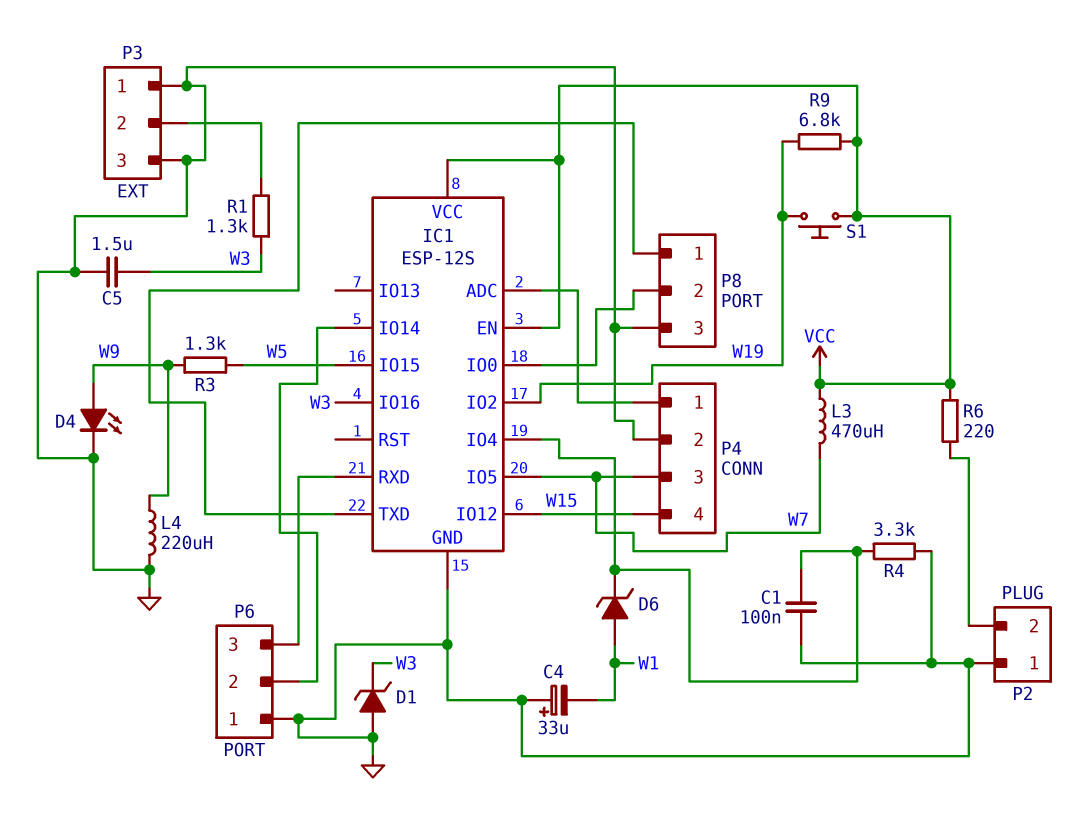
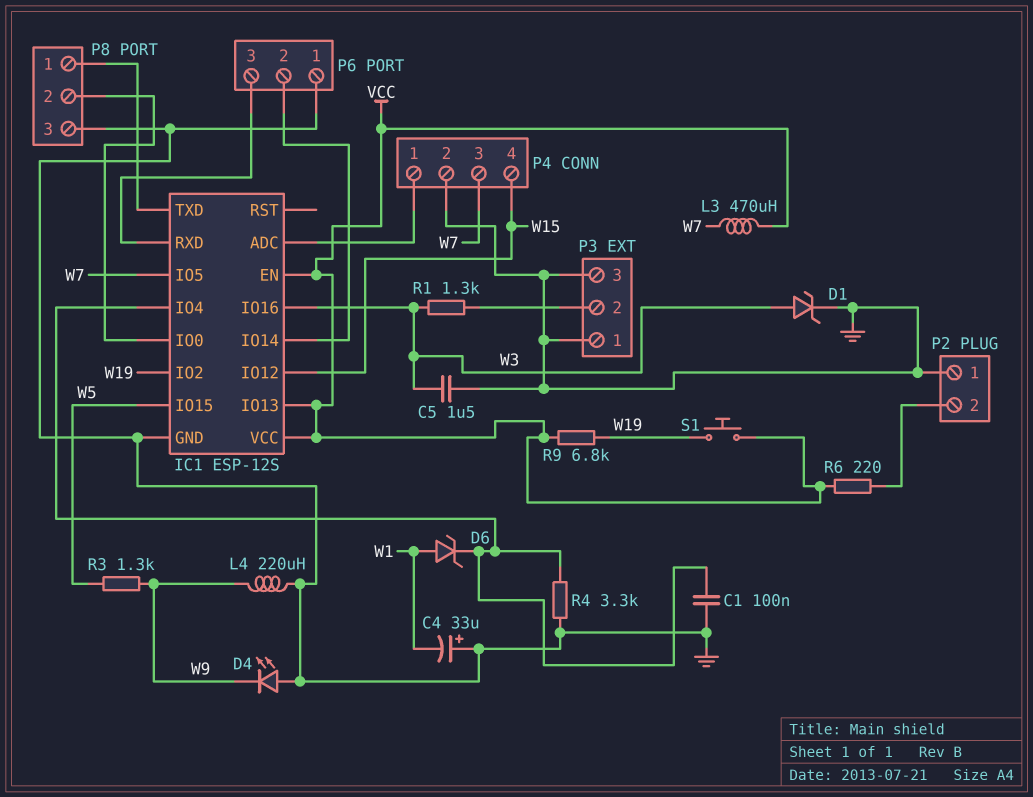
D1: zener (A GND, K W3) -> zener (A W3, K GND)
D4: LED (A W9, K GND) -> LED (A GND, K W9)
IC1 pin IO13: none -> VCC

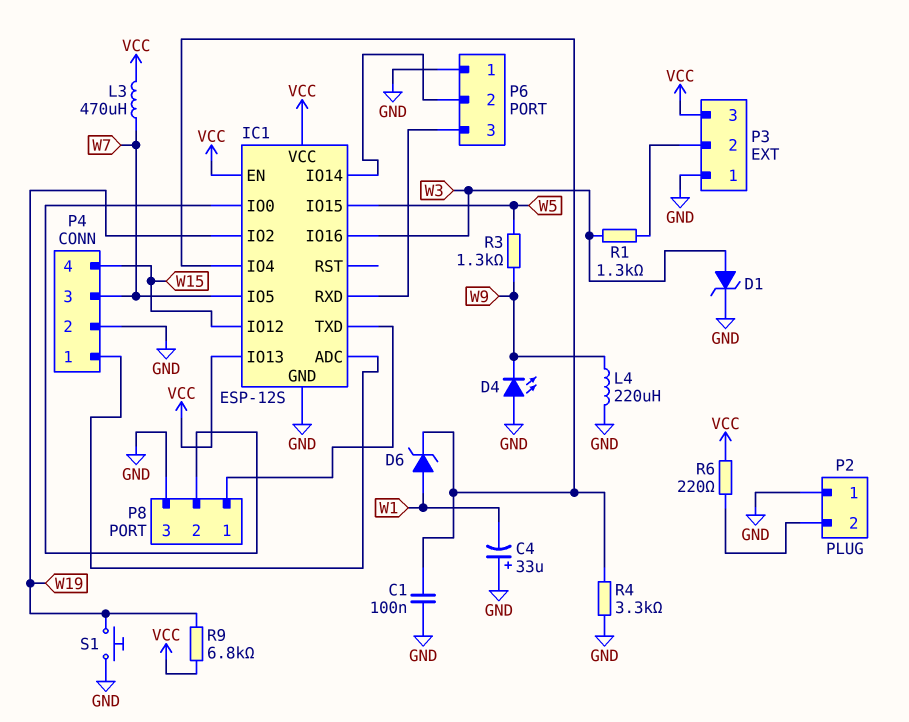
C5: 1.5uF (GND, W3) -> none
P3 pin 3: GND -> VCC
S1: button (VCC, W19) -> button (GND, W19)

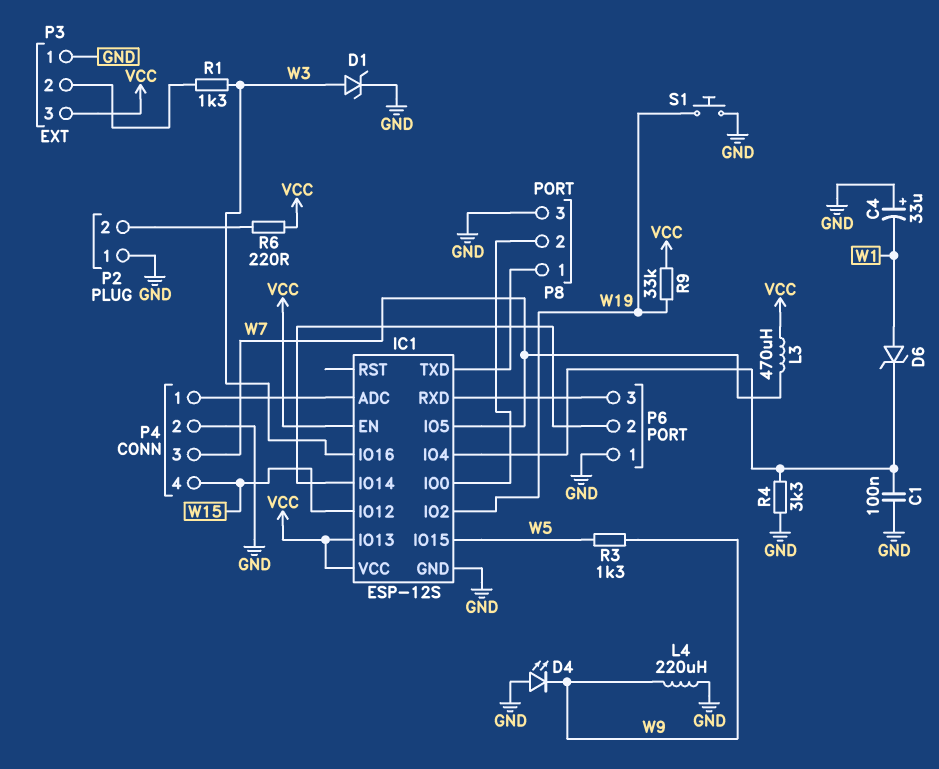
R9: 6.8k (VCC, W19) -> 33k (VCC, W19)

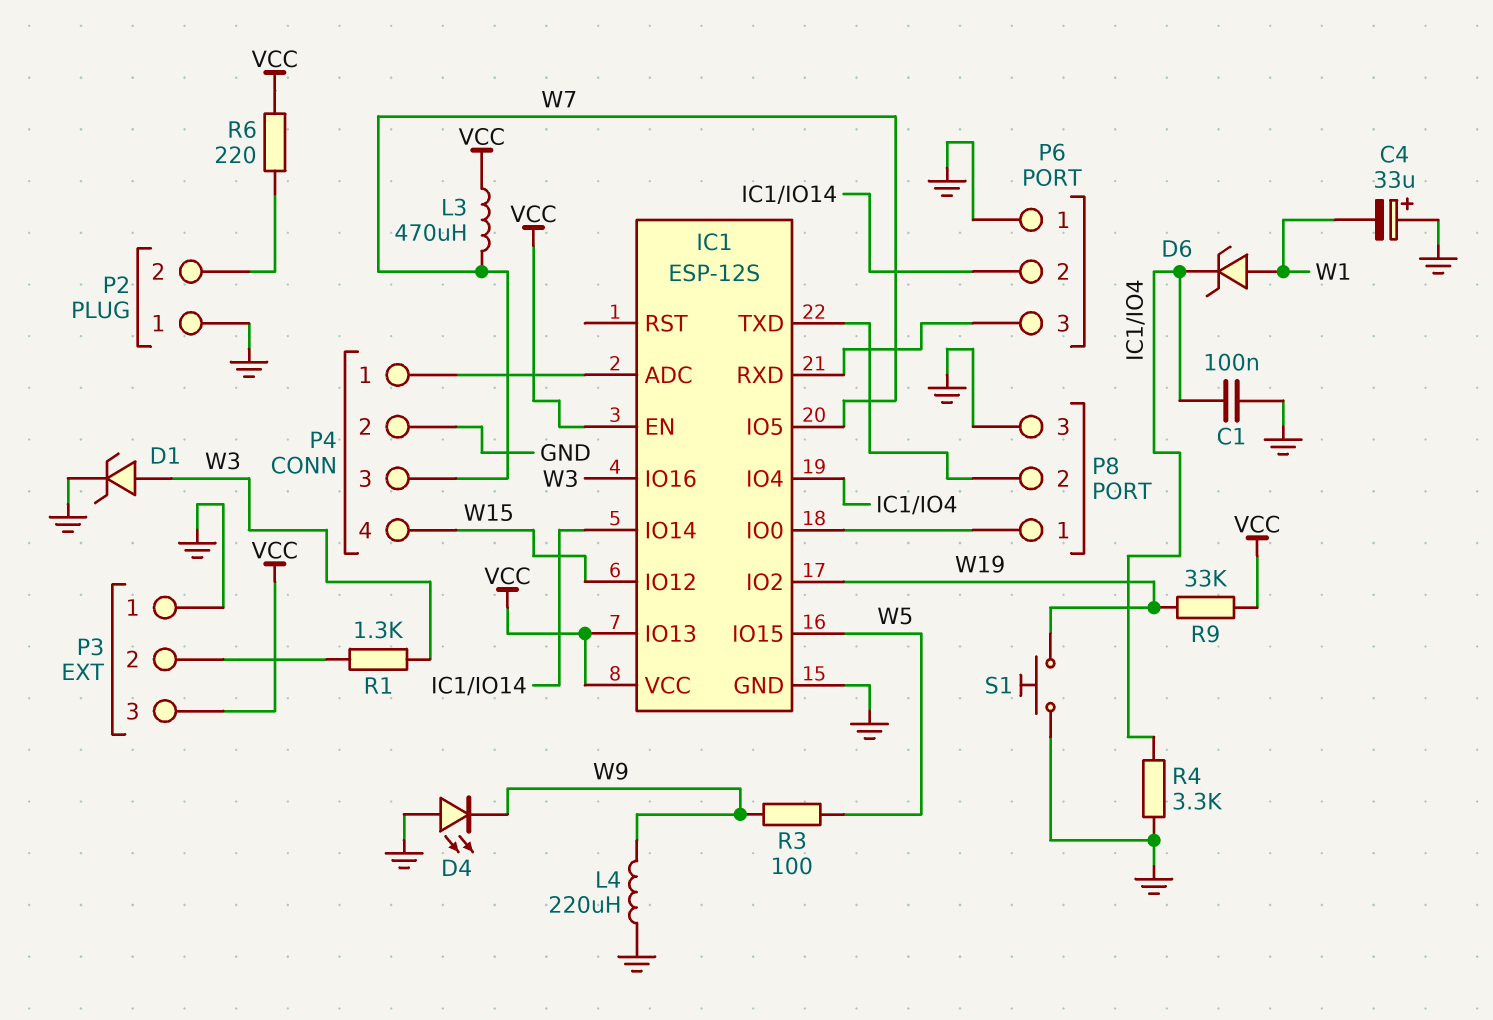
P8 pin 1: IC1/TXD -> IC1/IO0
P8 pin 2: IC1/IO0 -> IC1/TXD
R3: 1.3k (W5, W9) -> 100 (W5, W9)

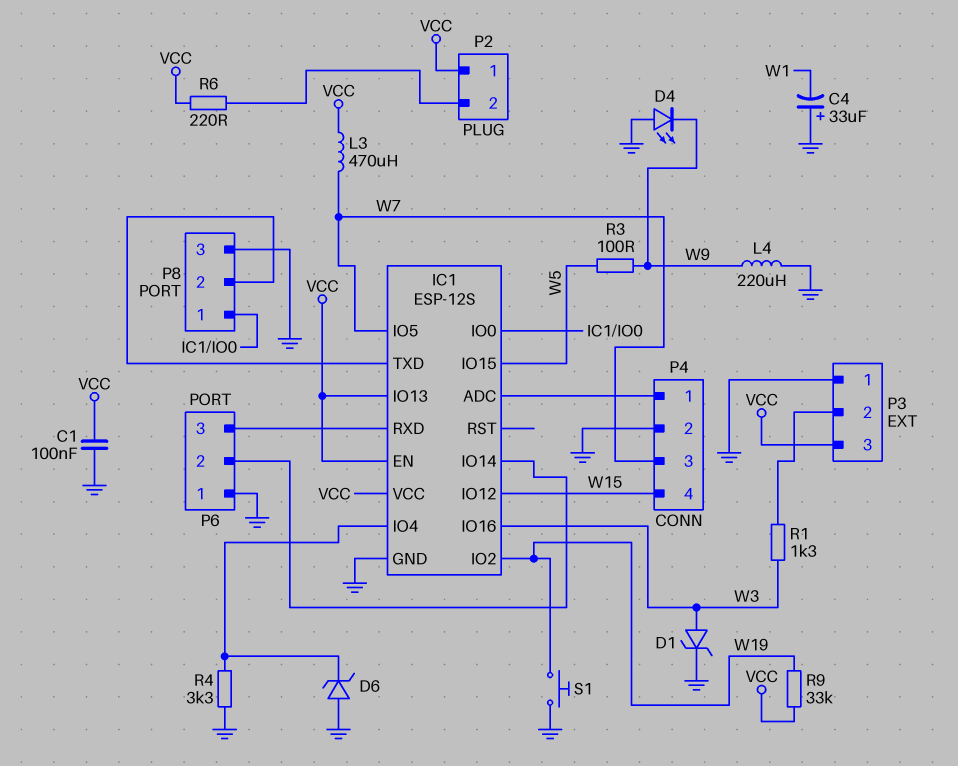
C1: 100nF (GND, IC1/IO4) -> 100nF (GND, VCC)
D6: zener (A W1, K IC1/IO4) -> zener (A GND, K IC1/IO4)
P2 pin 1: GND -> VCC

